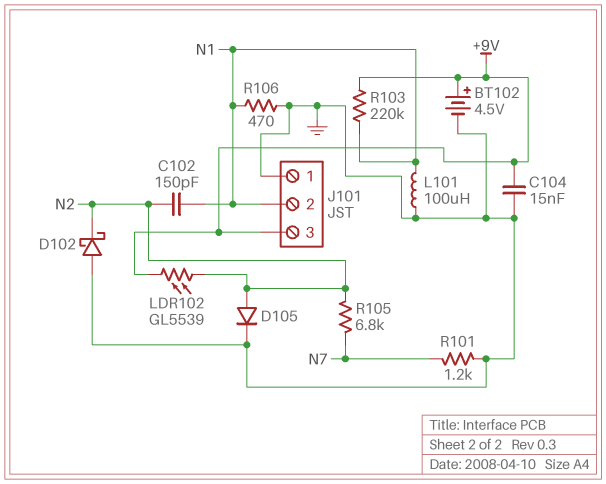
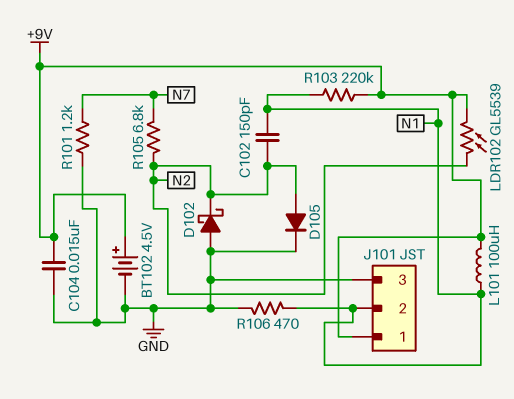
J101 pin 1: GND -> +9V
J101 pin 3: +9V -> GND
L101: 100uH (GND, N1) -> 100uH (+9V, N1)

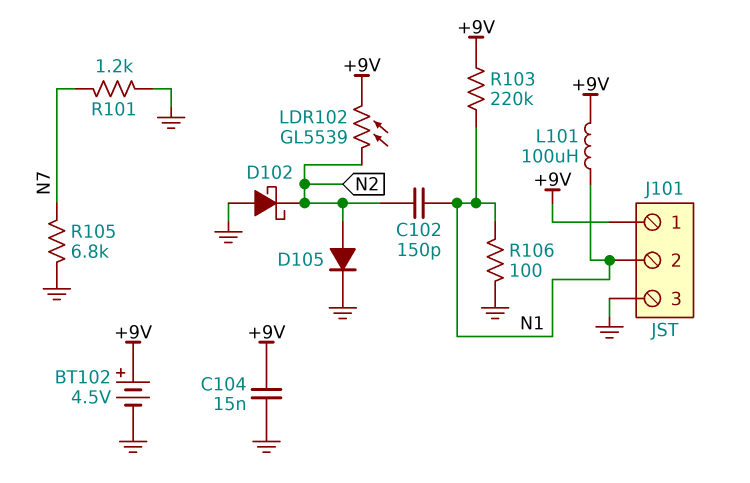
R105: 6.8k (N2, N7) -> 6.8k (GND, N7)
R106: 470 (GND, N1) -> 100 (GND, N1)

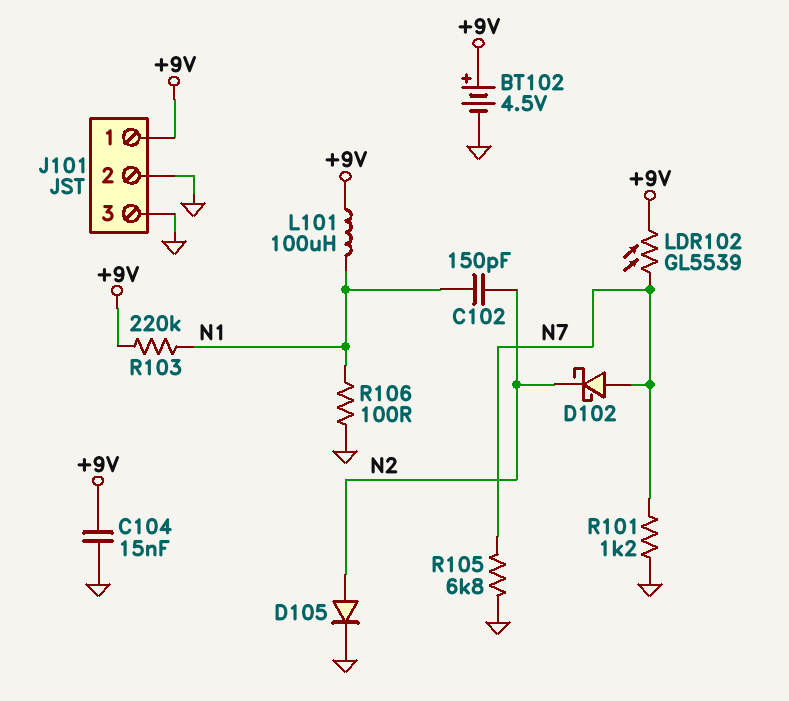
D102: schottky (A GND, K N2) -> schottky (A N7, K N2)
J101 pin 2: N1 -> GND
LDR102: GL5539 (+9V, N2) -> GL5539 (+9V, N7)

